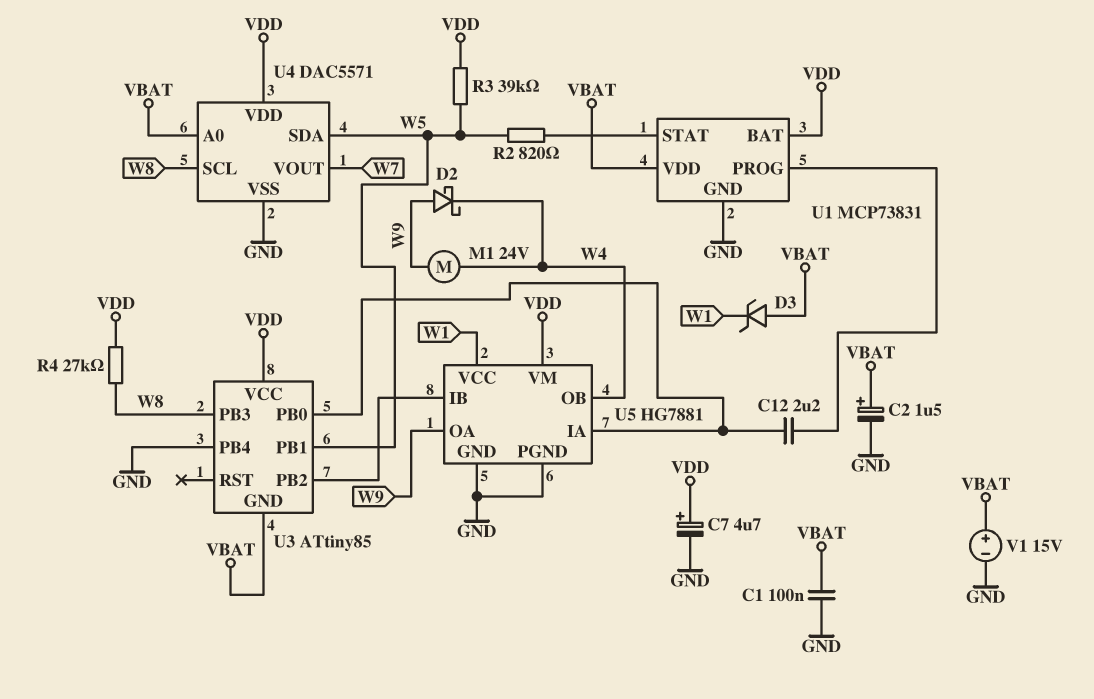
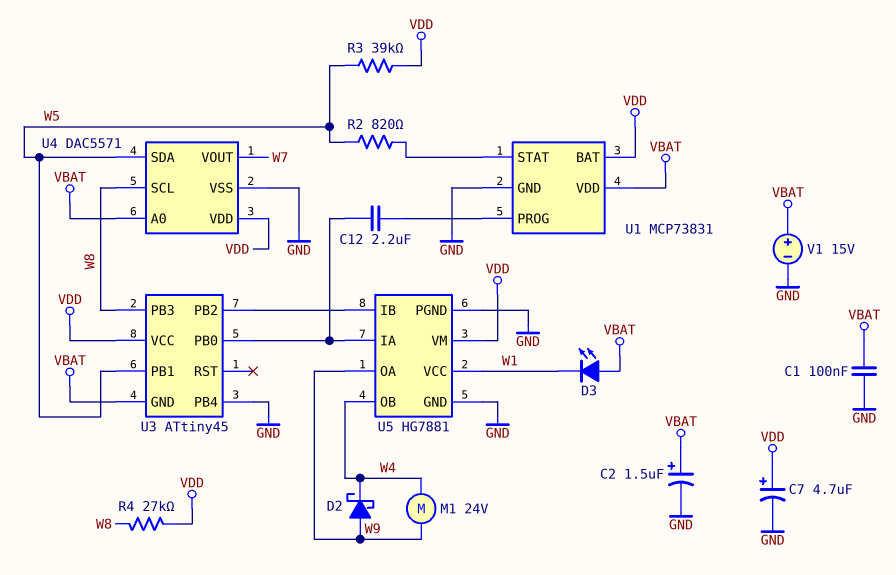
D3: zener (A VBAT, K W1) -> LED (A VBAT, K W1)
U3: ATtiny85 -> ATtiny45

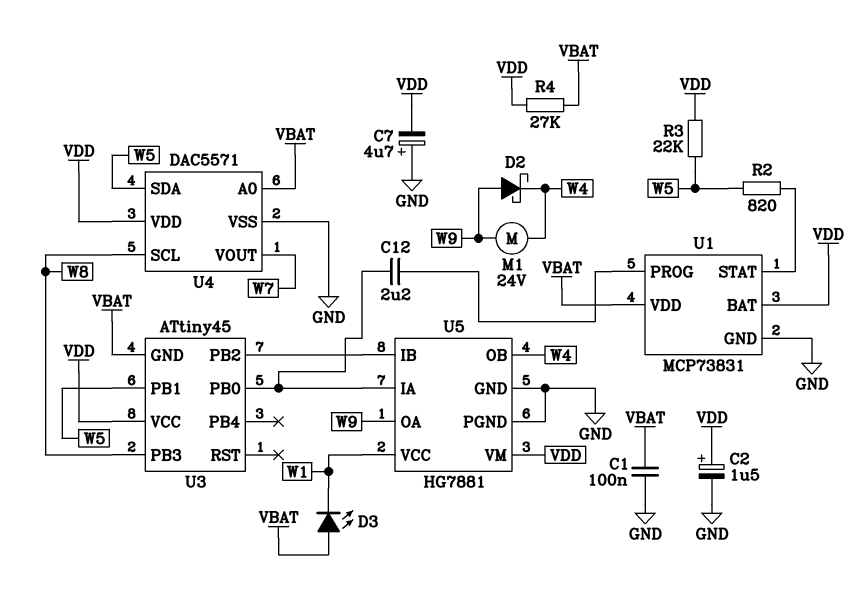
C2: 1.5uF (plus VBAT, minus GND) -> 1.5uF (plus VDD, minus GND)
C7: 4.7uF (plus VDD, minus GND) -> 4.7uF (plus GND, minus VDD)
R3: 39k (VDD, W5) -> 22k (VDD, W5)
R4: 27k (VDD, W8) -> 27k (VBAT, VDD)
U3 pin PB4: GND -> none
V1: 15V (plus VBAT, minus GND) -> none

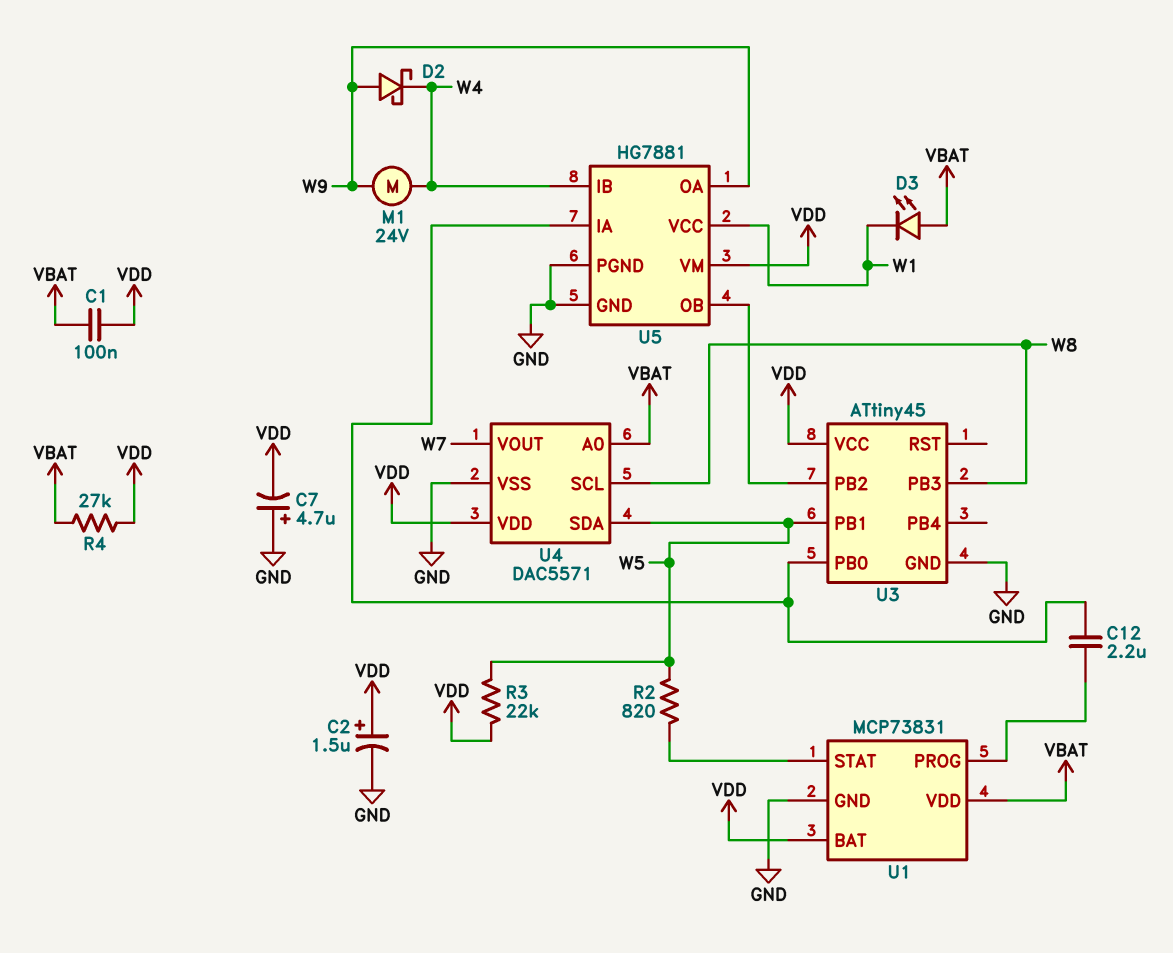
C1: 100nF (GND, VBAT) -> 100nF (VBAT, VDD)
U3 pin GND: VBAT -> GND
U5 pin IB: U3/PB2 -> W4
U5 pin OB: W4 -> U3/PB2

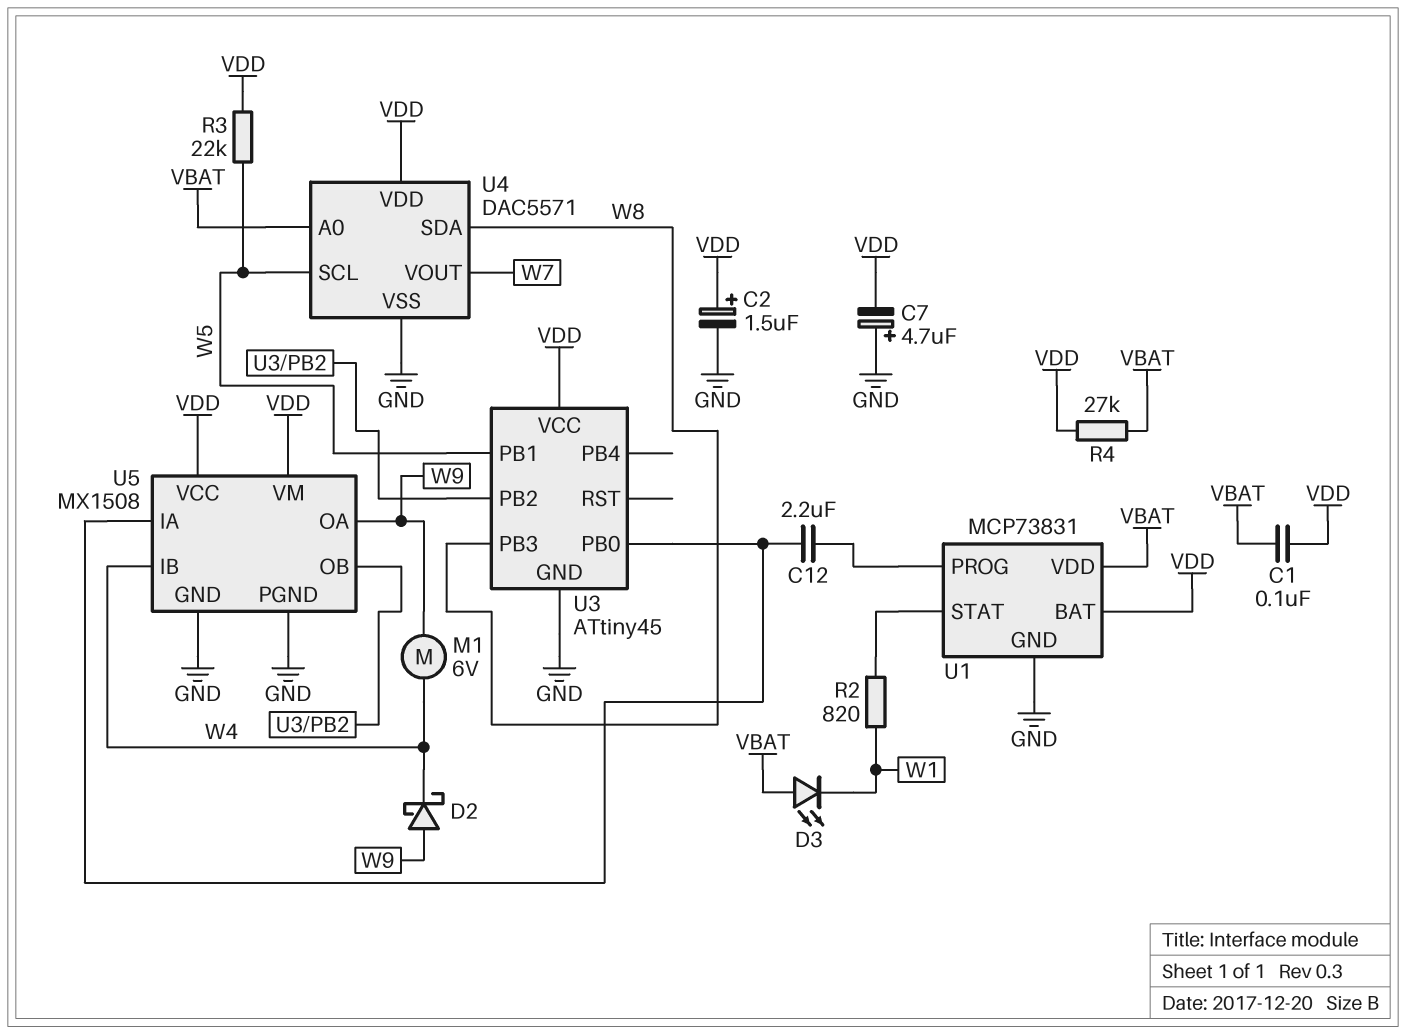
M1: motor 24V (W4, W9) -> motor 6V (W4, W9)
R2: 820 (U1/STAT, W5) -> 820 (U1/STAT, W1)
U4 pin SCL: W8 -> W5
U4 pin SDA: W5 -> W8
U5: HG7881 -> MX1508
U5 pin VCC: W1 -> VDD

